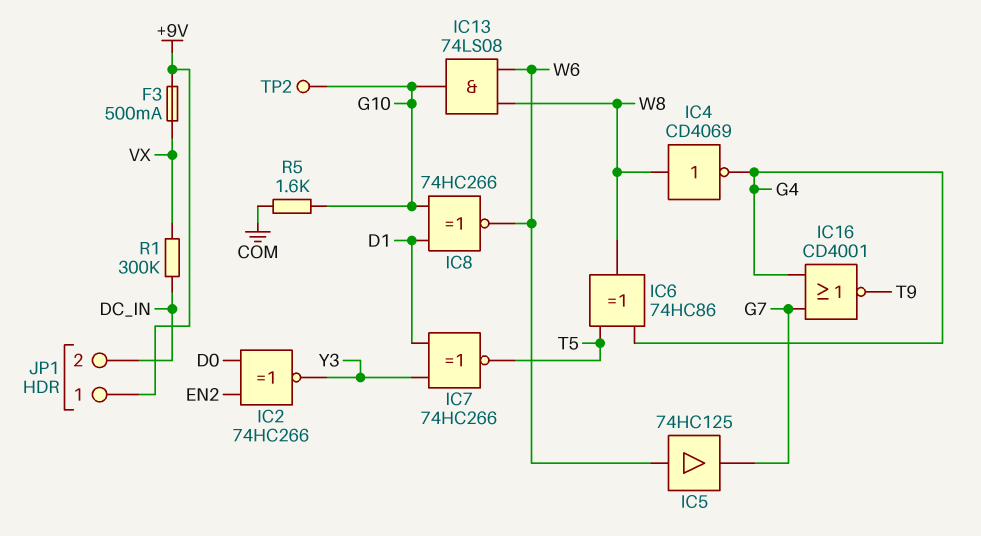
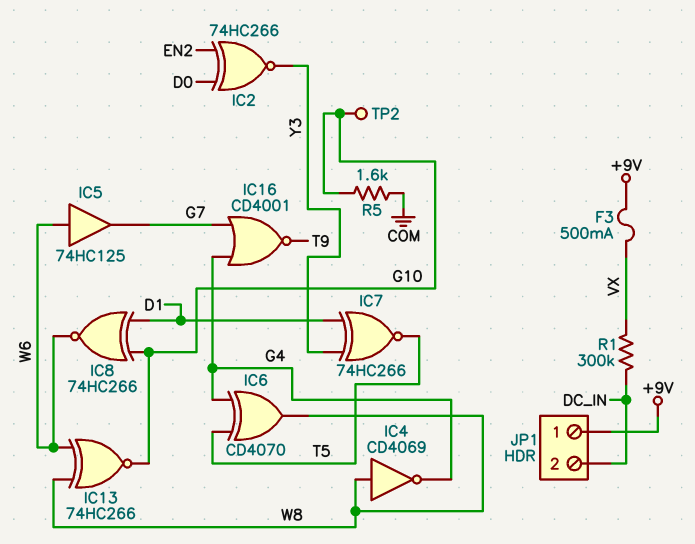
IC6: XOR 74HC86 (in G4, in T5, out W8) -> XOR CD4070 (in G4, in T5, out W8)
IC13: AND 74LS08 (in W6, in W8, out G10) -> XNOR 74HC266 (in W6, in W8, out G10)

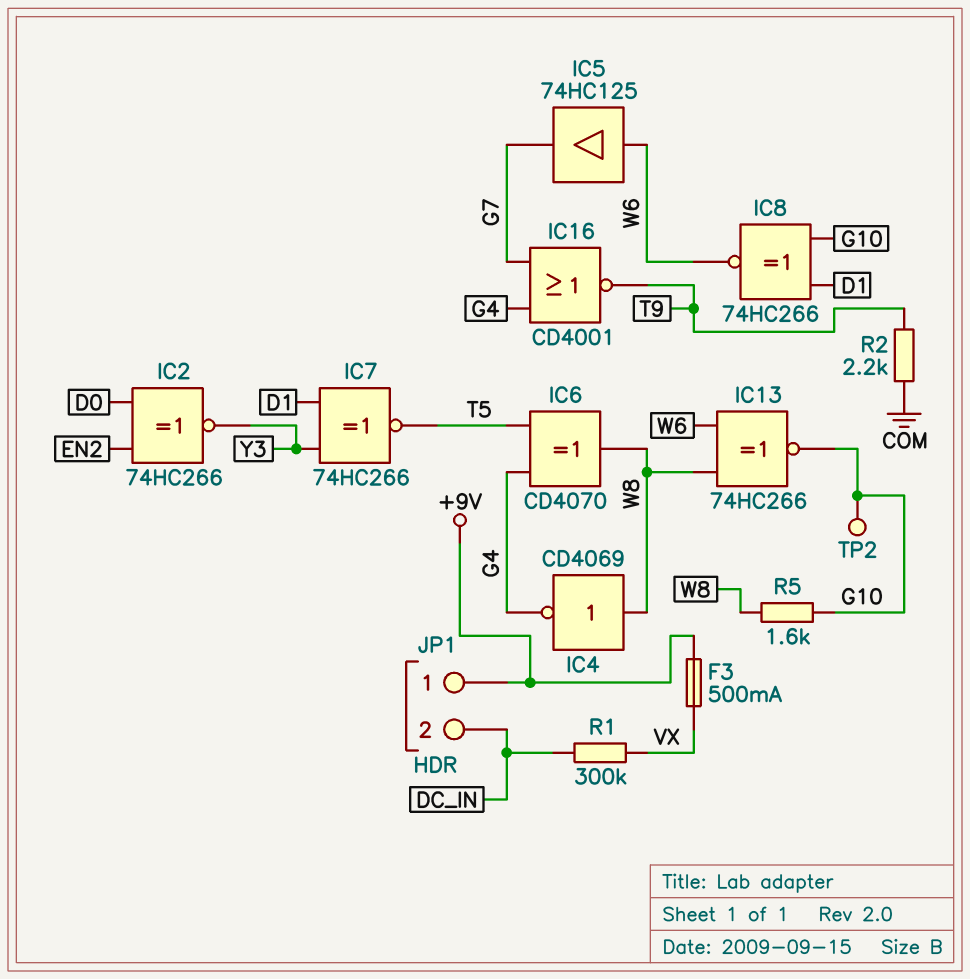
R2: none -> 2.2k (COM, T9)
R5: 1.6k (COM, G10) -> 1.6k (G10, W8)

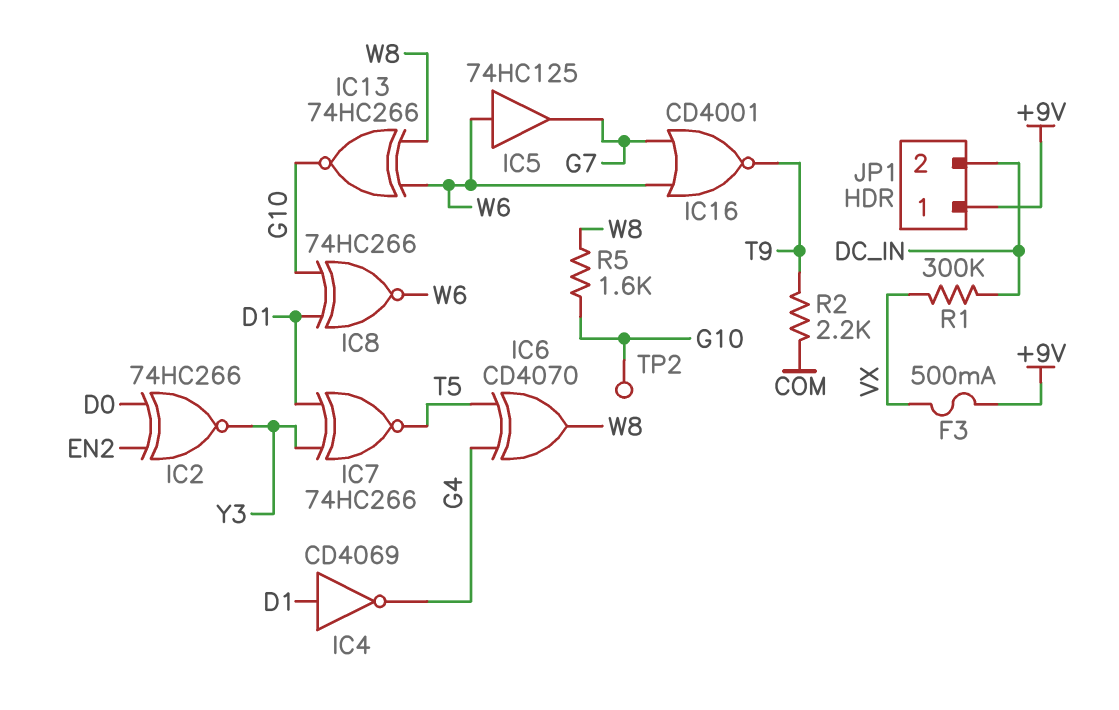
IC4: NOT CD4069 (in W8, out G4) -> NOT CD4069 (in D1, out G4)
IC16: NOR CD4001 (in G4, in G7, out T9) -> NOR CD4001 (in G7, in W6, out T9)

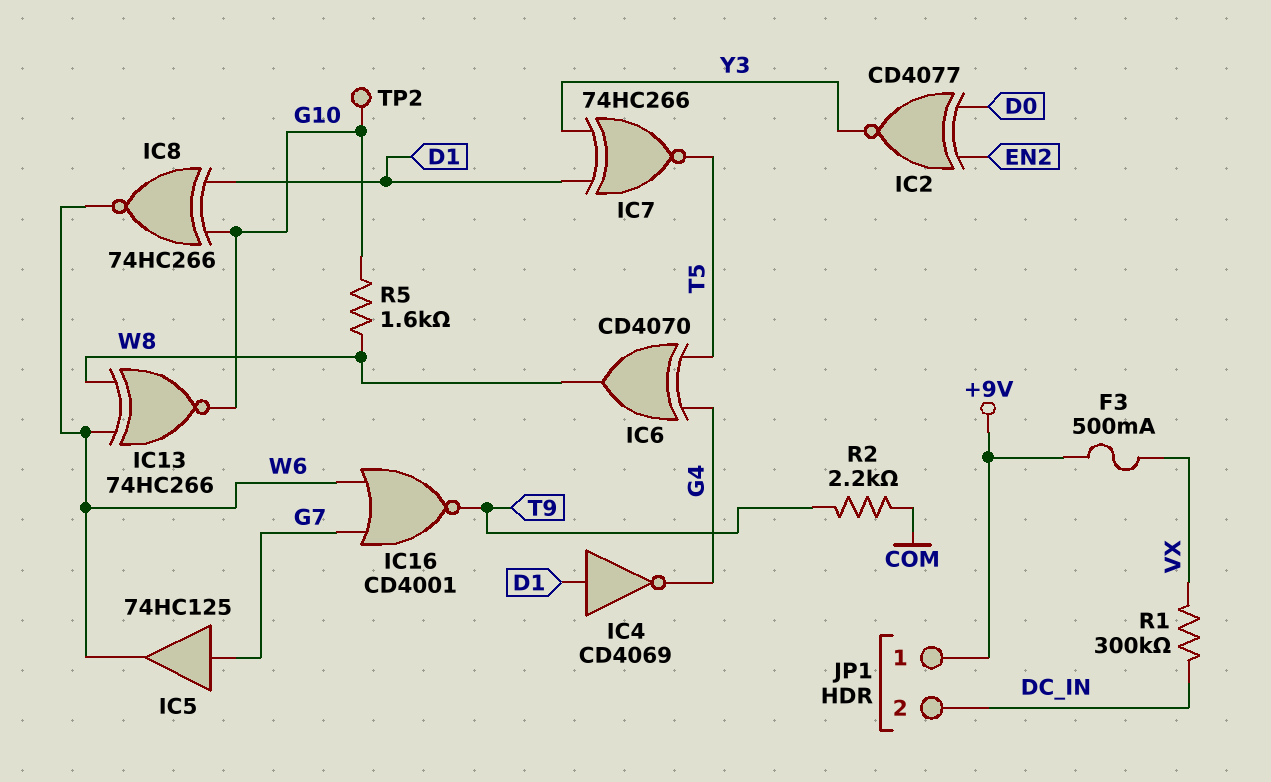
IC2: XNOR 74HC266 (in D0, in EN2, out Y3) -> XNOR CD4077 (in D0, in EN2, out Y3)
IC5: buffer 74HC125 (in W6, out G7) -> buffer 74HC125 (in G7, out W6)

